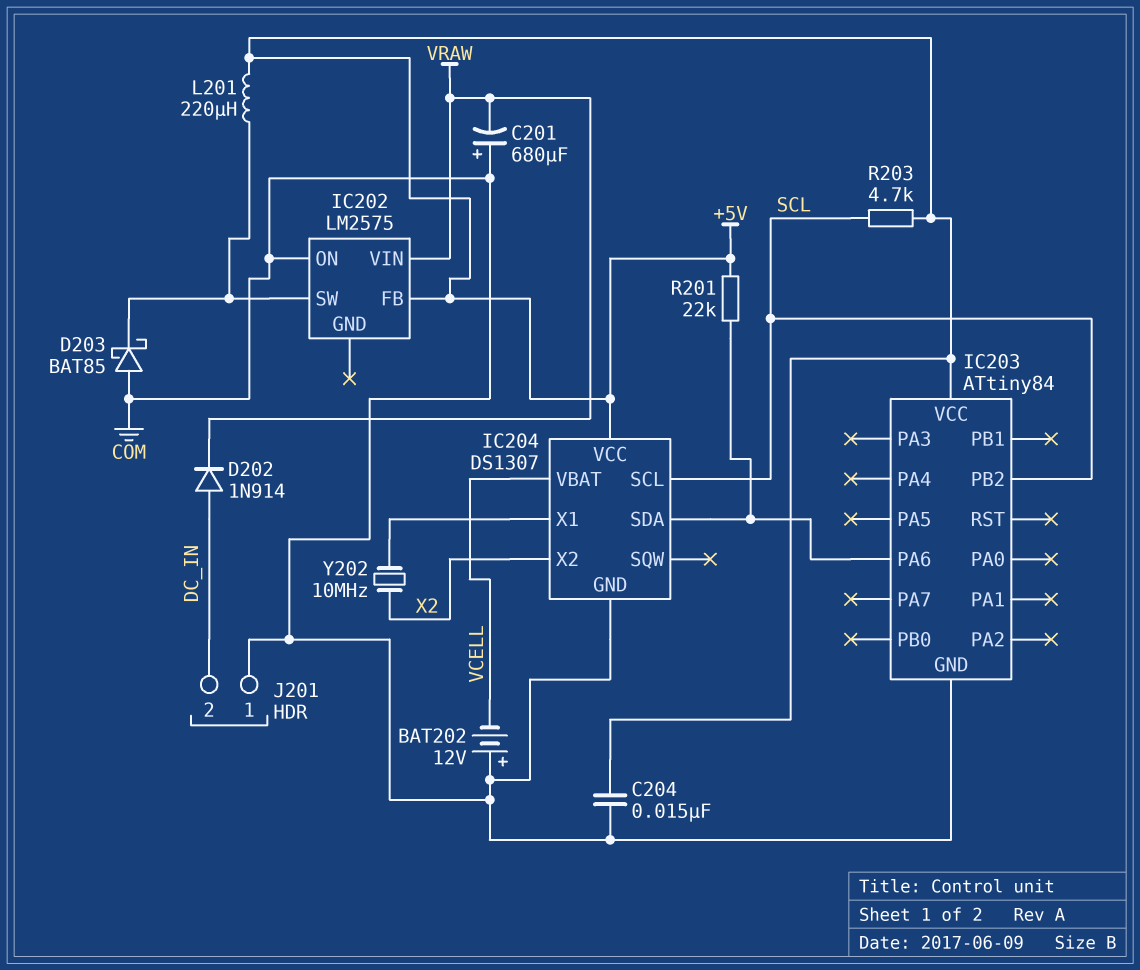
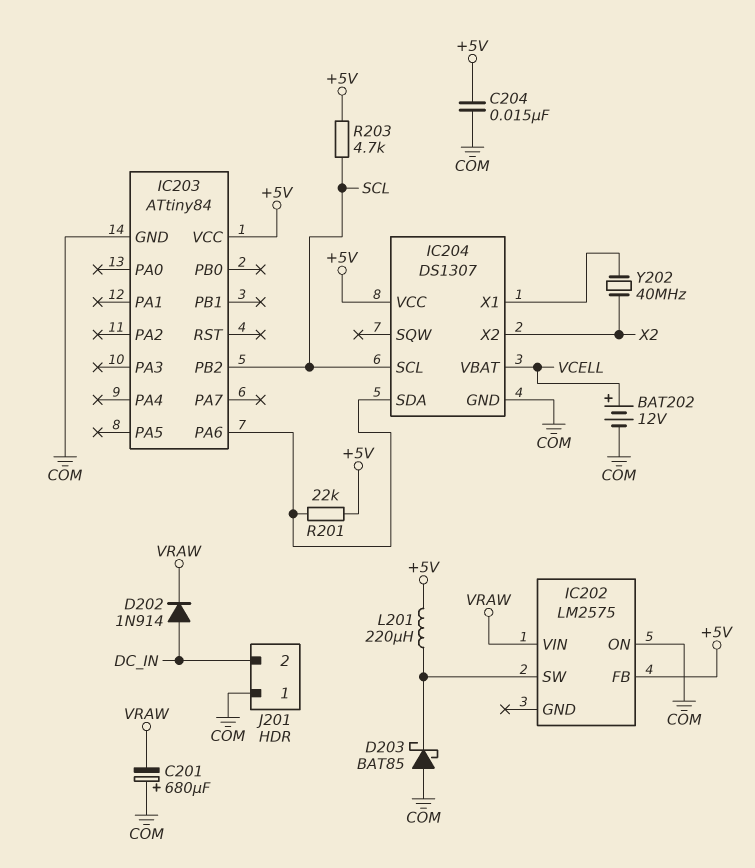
BAT202: 12V (plus COM, minus VCELL) -> 12V (plus VCELL, minus COM)
Y202: 10MHz (IC204/X1, X2) -> 40MHz (IC204/X1, X2)

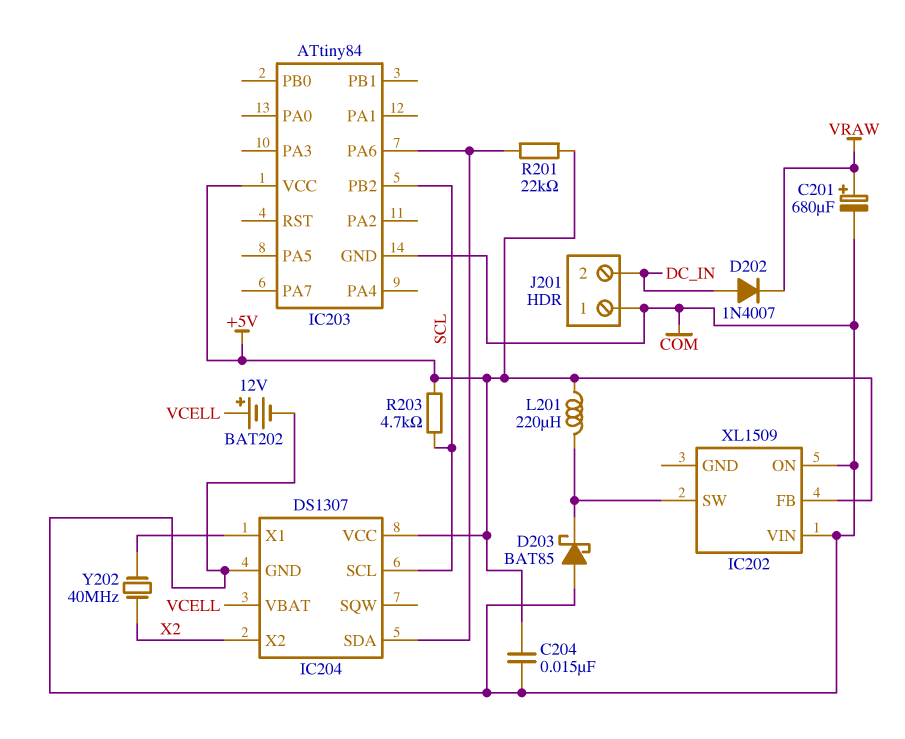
C201: 680uF (plus COM, minus VRAW) -> 680uF (plus VRAW, minus COM)
D202: diode 1N914 (A DC_IN, K VRAW) -> diode 1N4007 (A DC_IN, K VRAW)
IC202: LM2575 -> XL1509
IC202 pin VIN: VRAW -> COM

